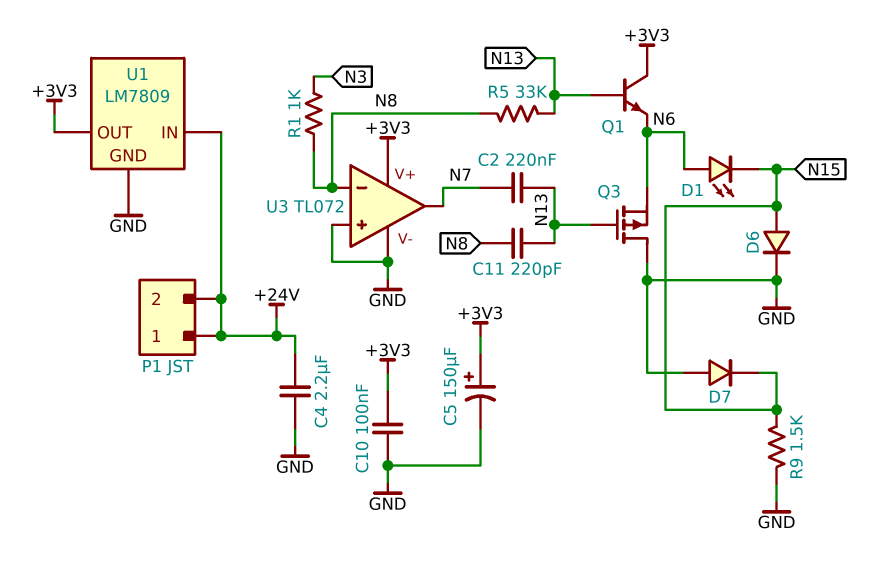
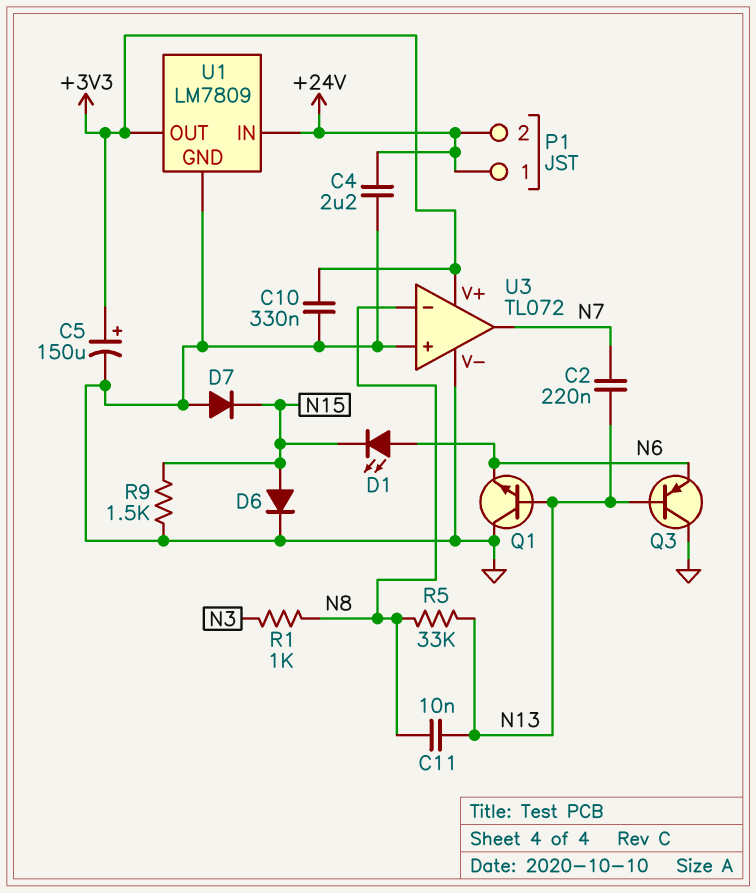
C10: 100nF (+3V3, GND) -> 330nF (+3V3, GND)
C11: 220pF (N8, N13) -> 10nF (N8, N13)
Q1: NPN (B N13, C +3V3, E N6) -> NPN (B N13, C GND, E N6)
Q3: PMOS (G N13, D GND, S N6) -> PNP (B N13, C GND, E N6)

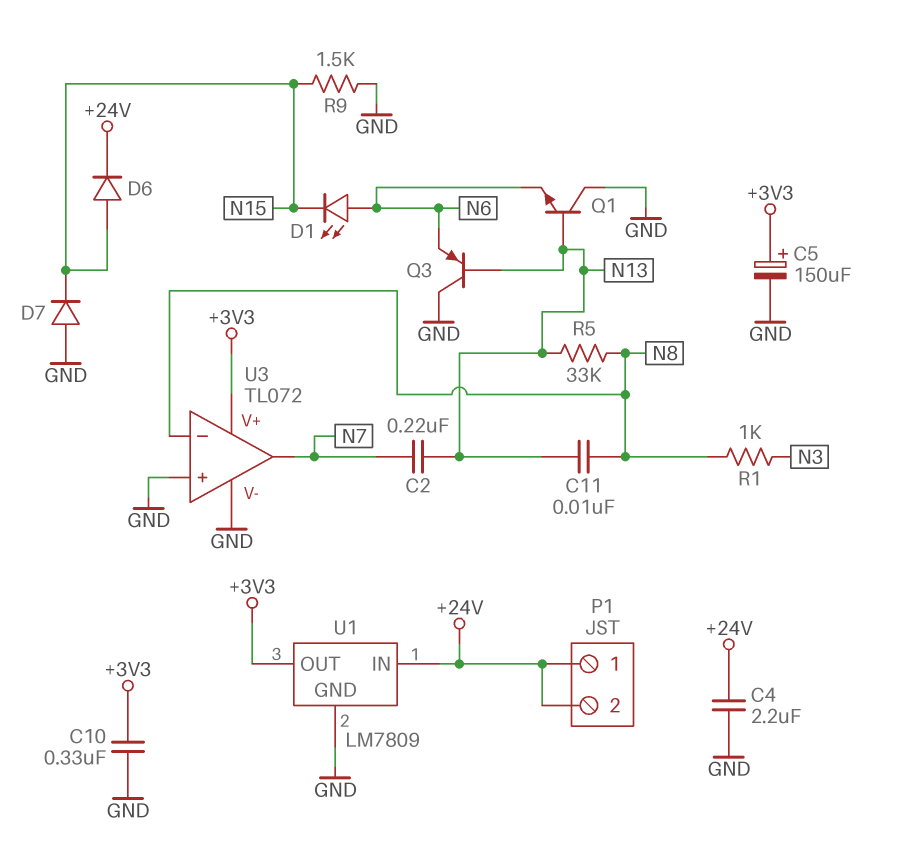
D6: diode (A N15, K GND) -> diode (A N15, K +24V)

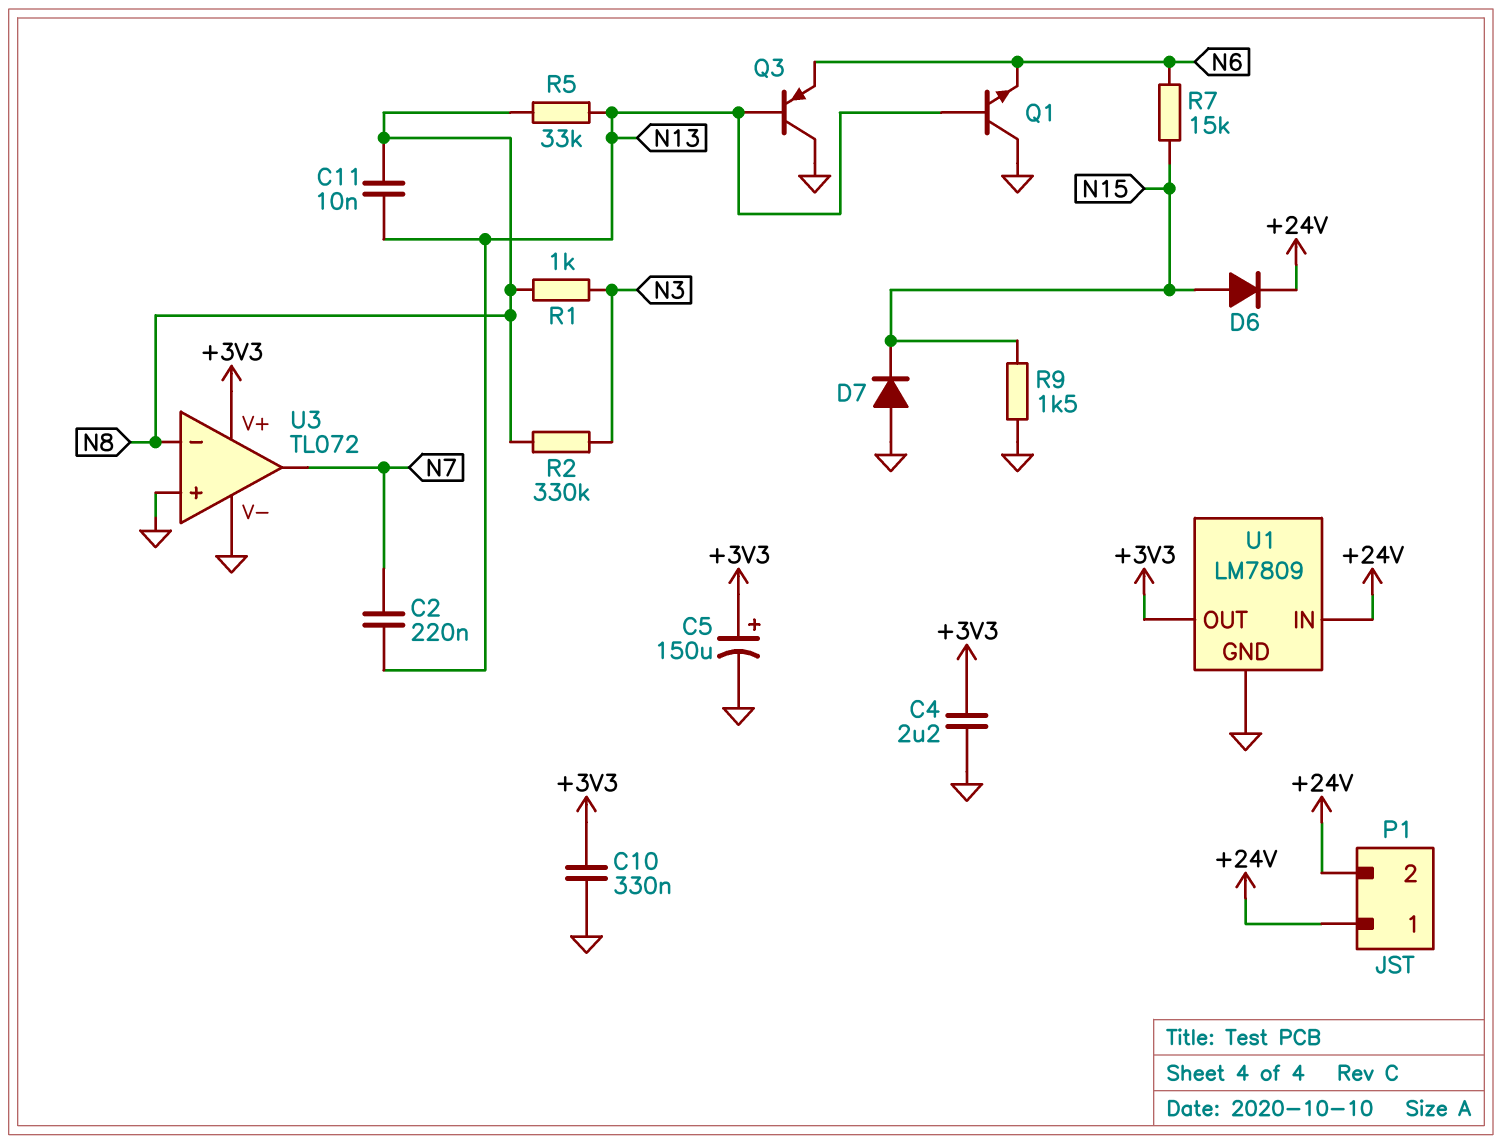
C4: 2.2uF (+24V, GND) -> 2.2uF (+3V3, GND)
D1: LED (A N6, K N15) -> none
R2: none -> 330k (N3, N8)
R7: none -> 15k (N6, N15)

